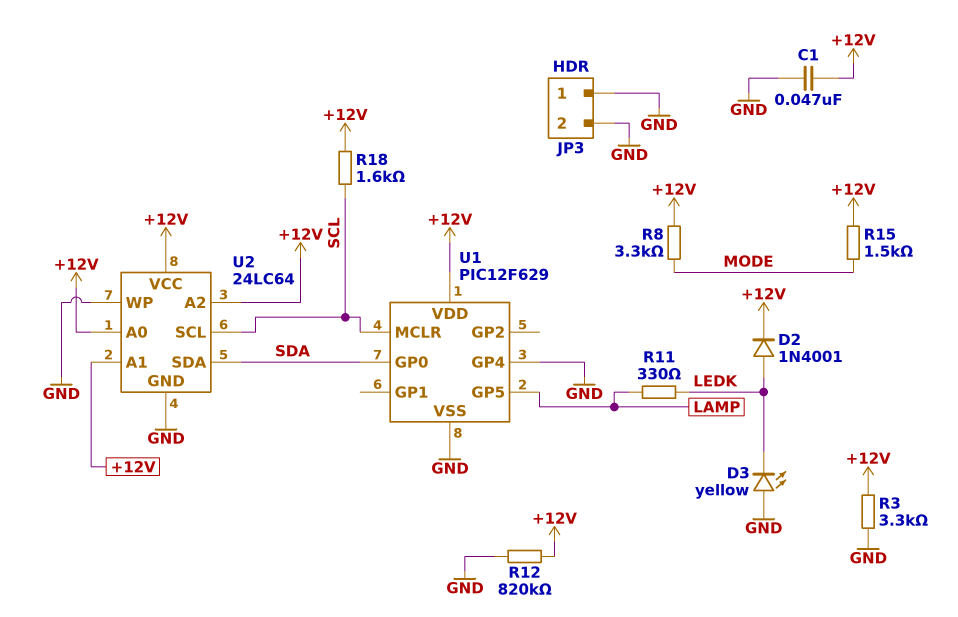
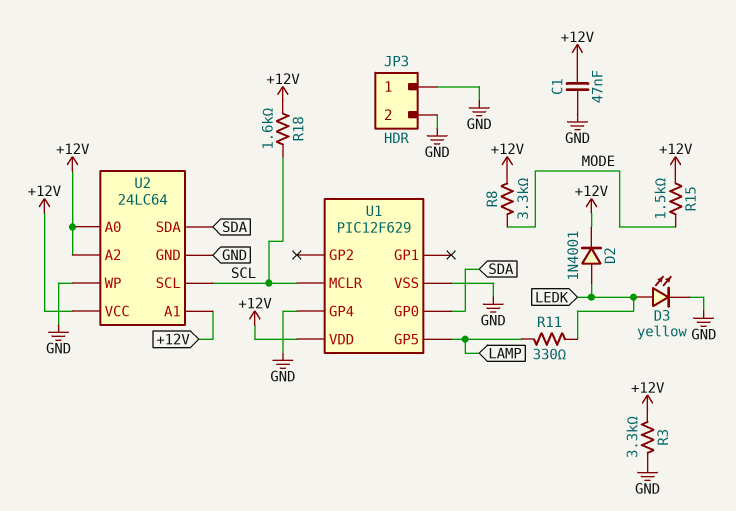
D3: LED yellow (A GND, K LEDK) -> LED yellow (A LEDK, K GND)
R12: 820k (+12V, GND) -> none

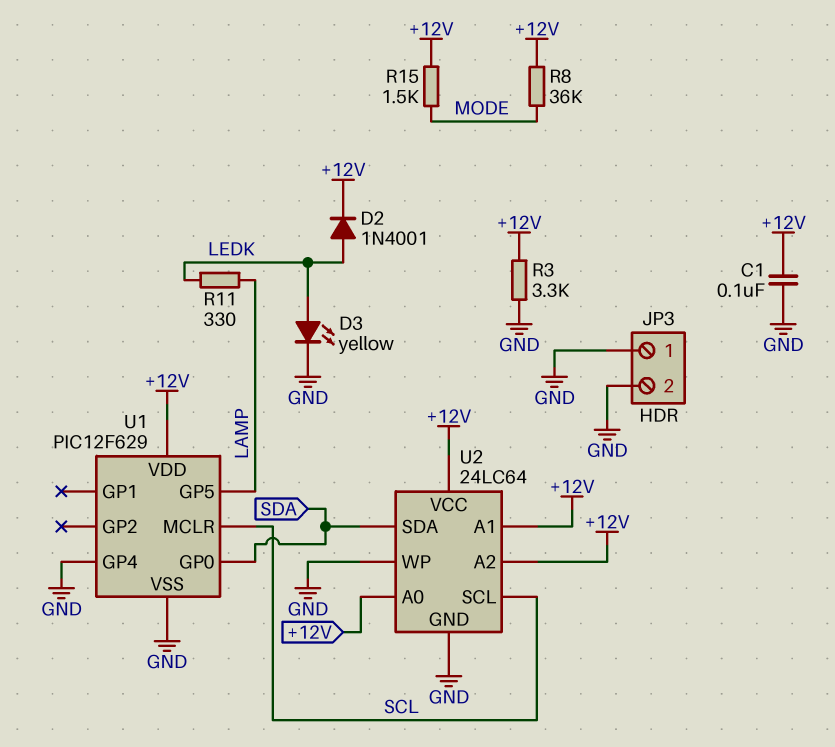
C1: 47nF (+12V, GND) -> 100nF (+12V, GND)
R8: 3.3k (+12V, MODE) -> 36k (+12V, MODE)
R18: 1.6k (+12V, SCL) -> none

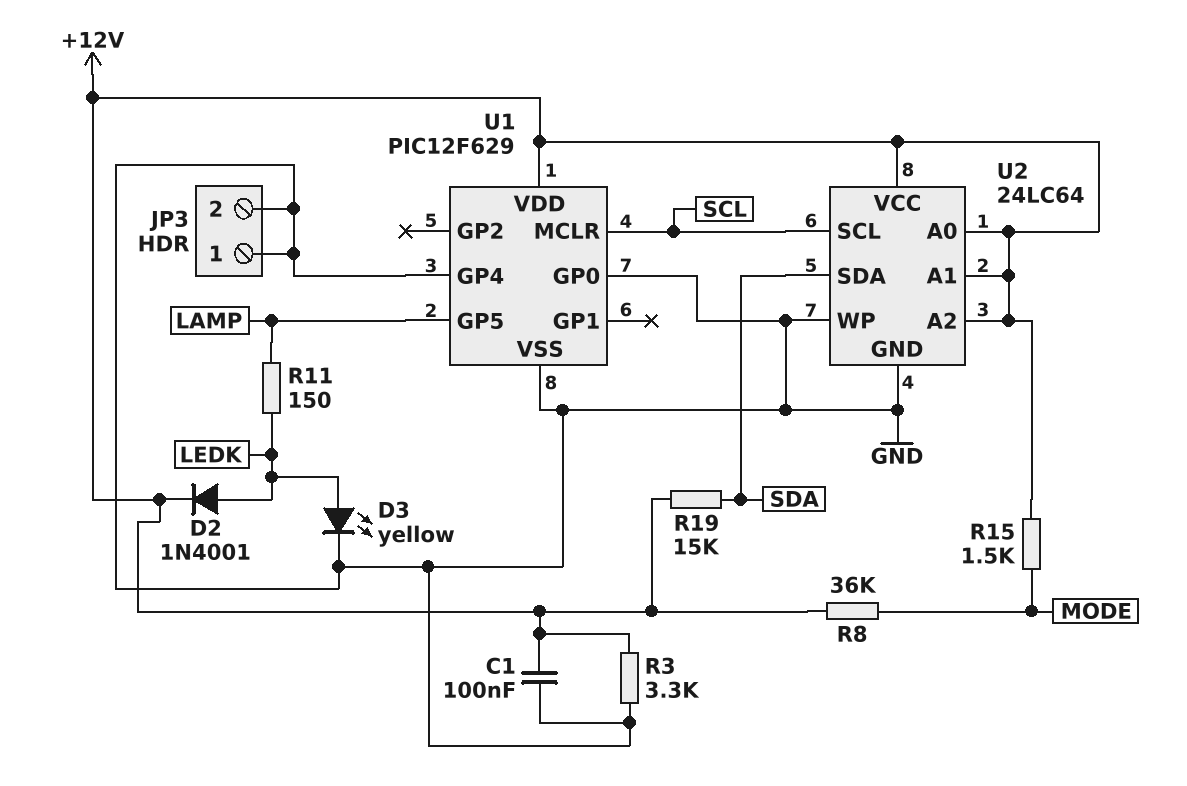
R11: 330 (LAMP, LEDK) -> 150 (LAMP, LEDK)
R19: none -> 15k (+12V, SDA)
U1 pin GP0: SDA -> GND

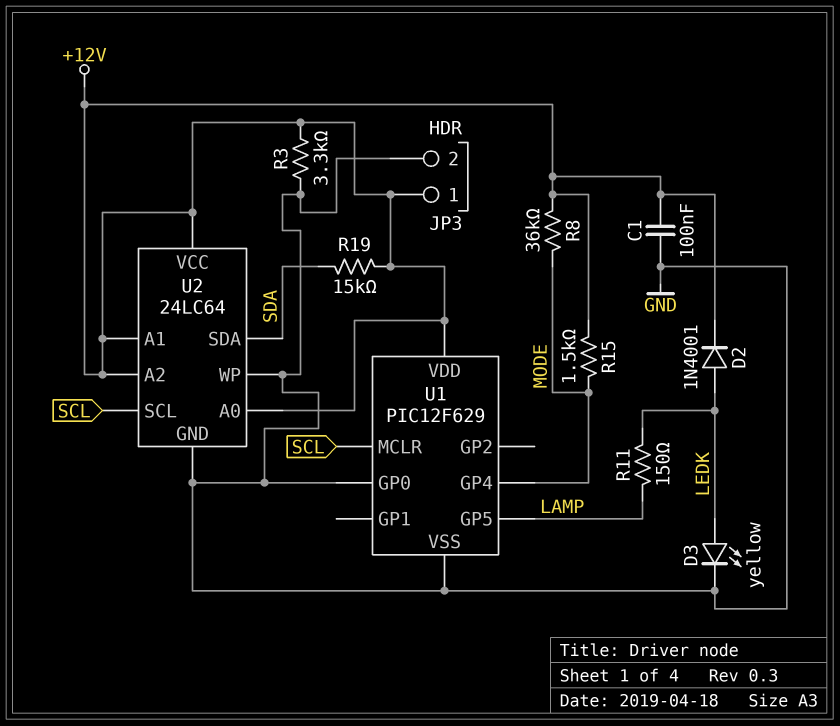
JP3 pin 1: GND -> +12V
U1 pin GP4: GND -> MODE

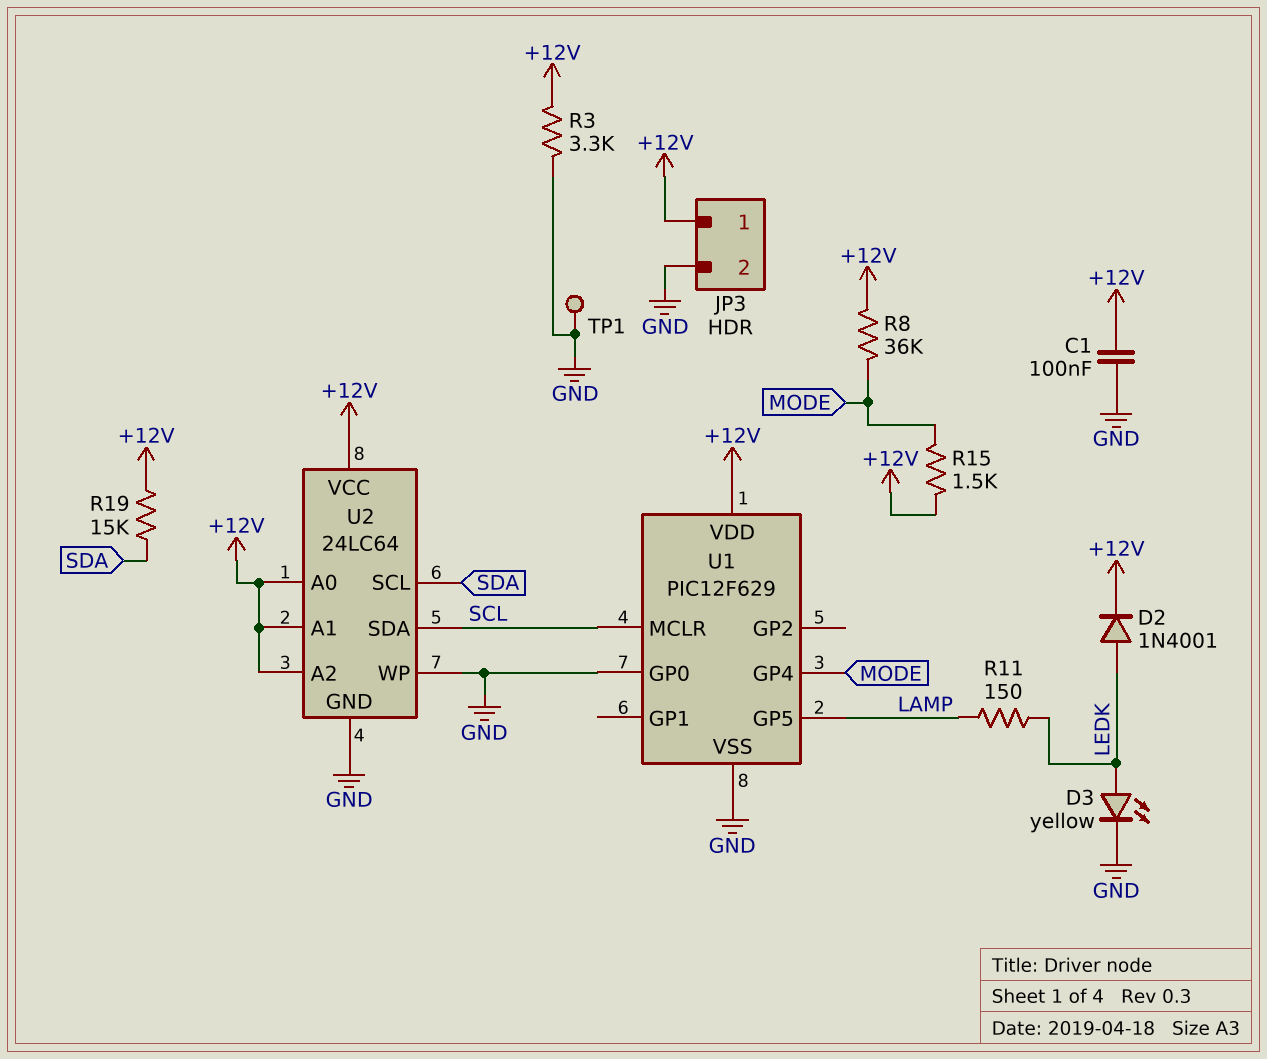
TP1: none -> test point (GND)
U2 pin SCL: SCL -> SDA
U2 pin SDA: SDA -> SCL

